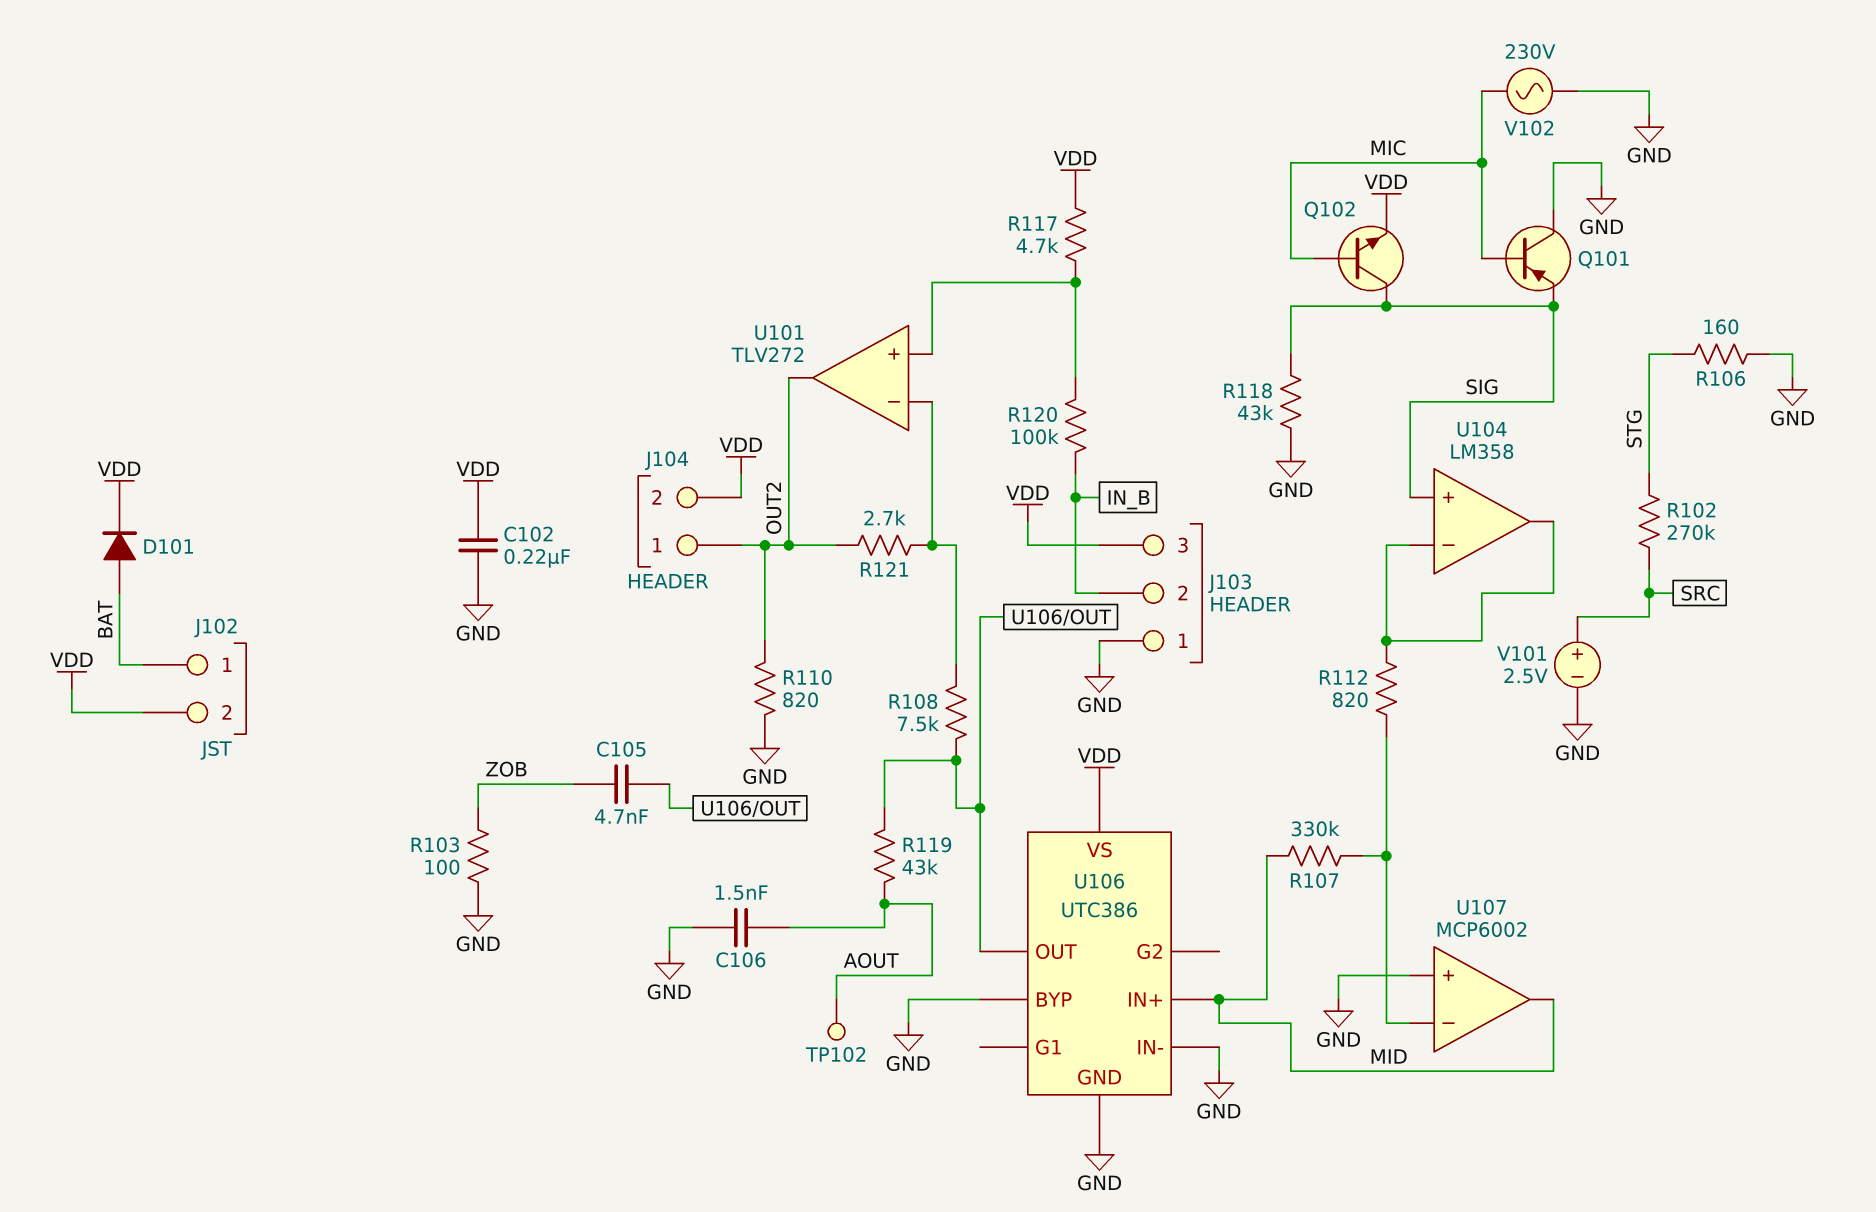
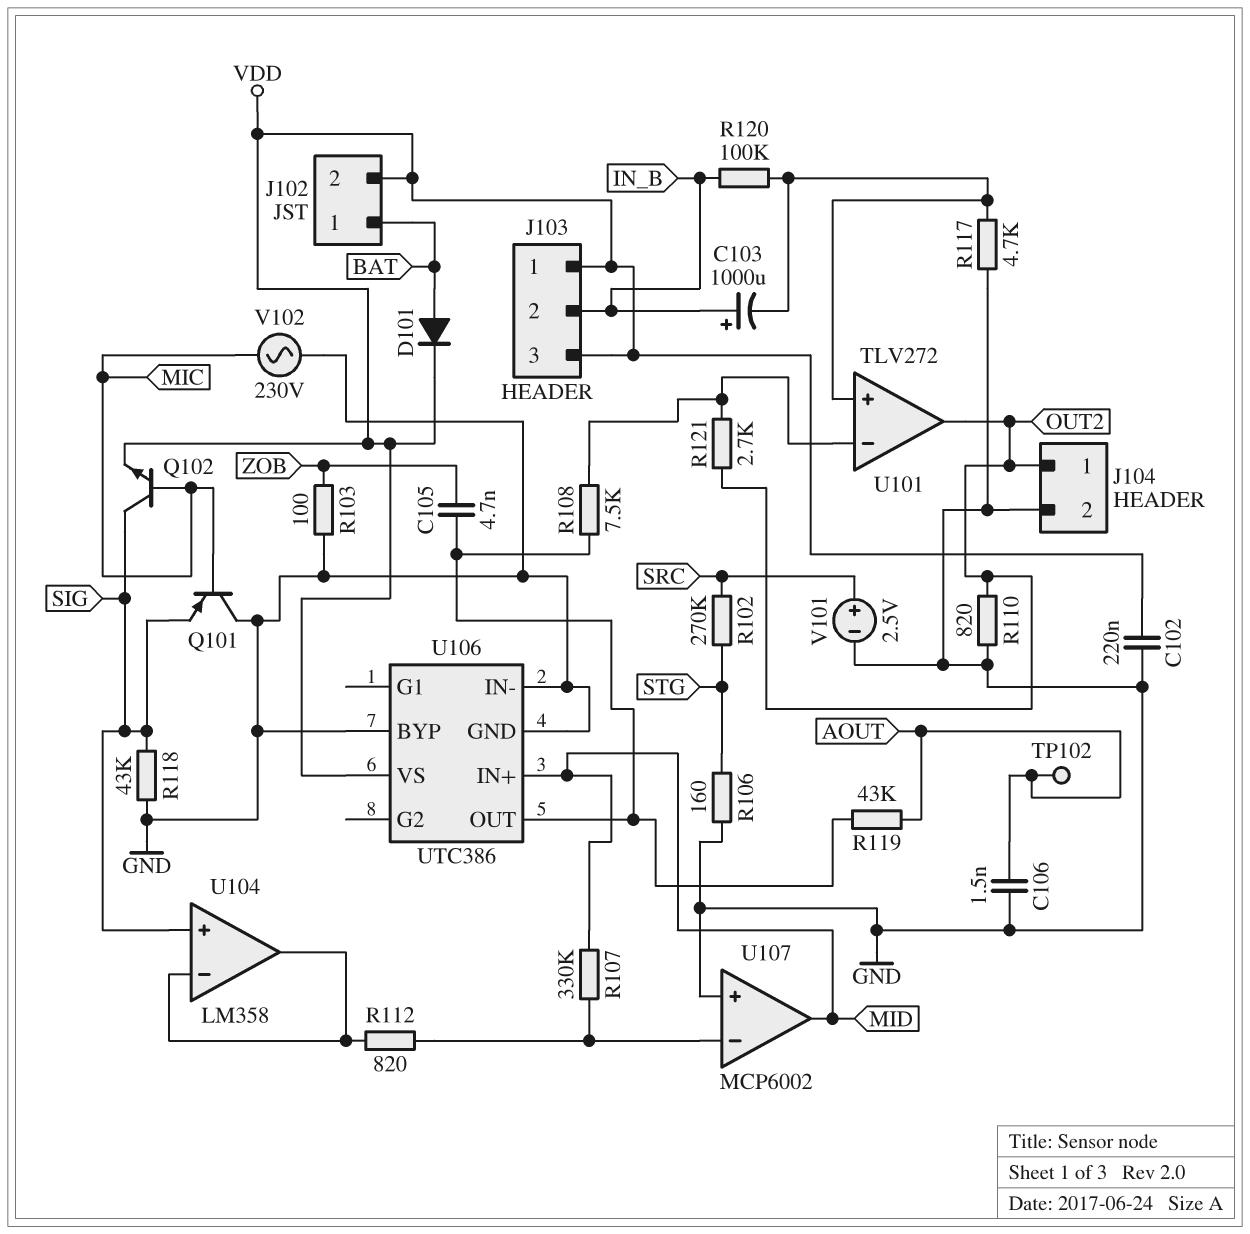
C103: none -> 1000uF (plus IN_B, minus U101/in+)
J103 pin 1: GND -> VDD
J104 pin 2: VDD -> GND
R117: 4.7k (U101/in+, VDD) -> 4.7k (GND, U101/in+)

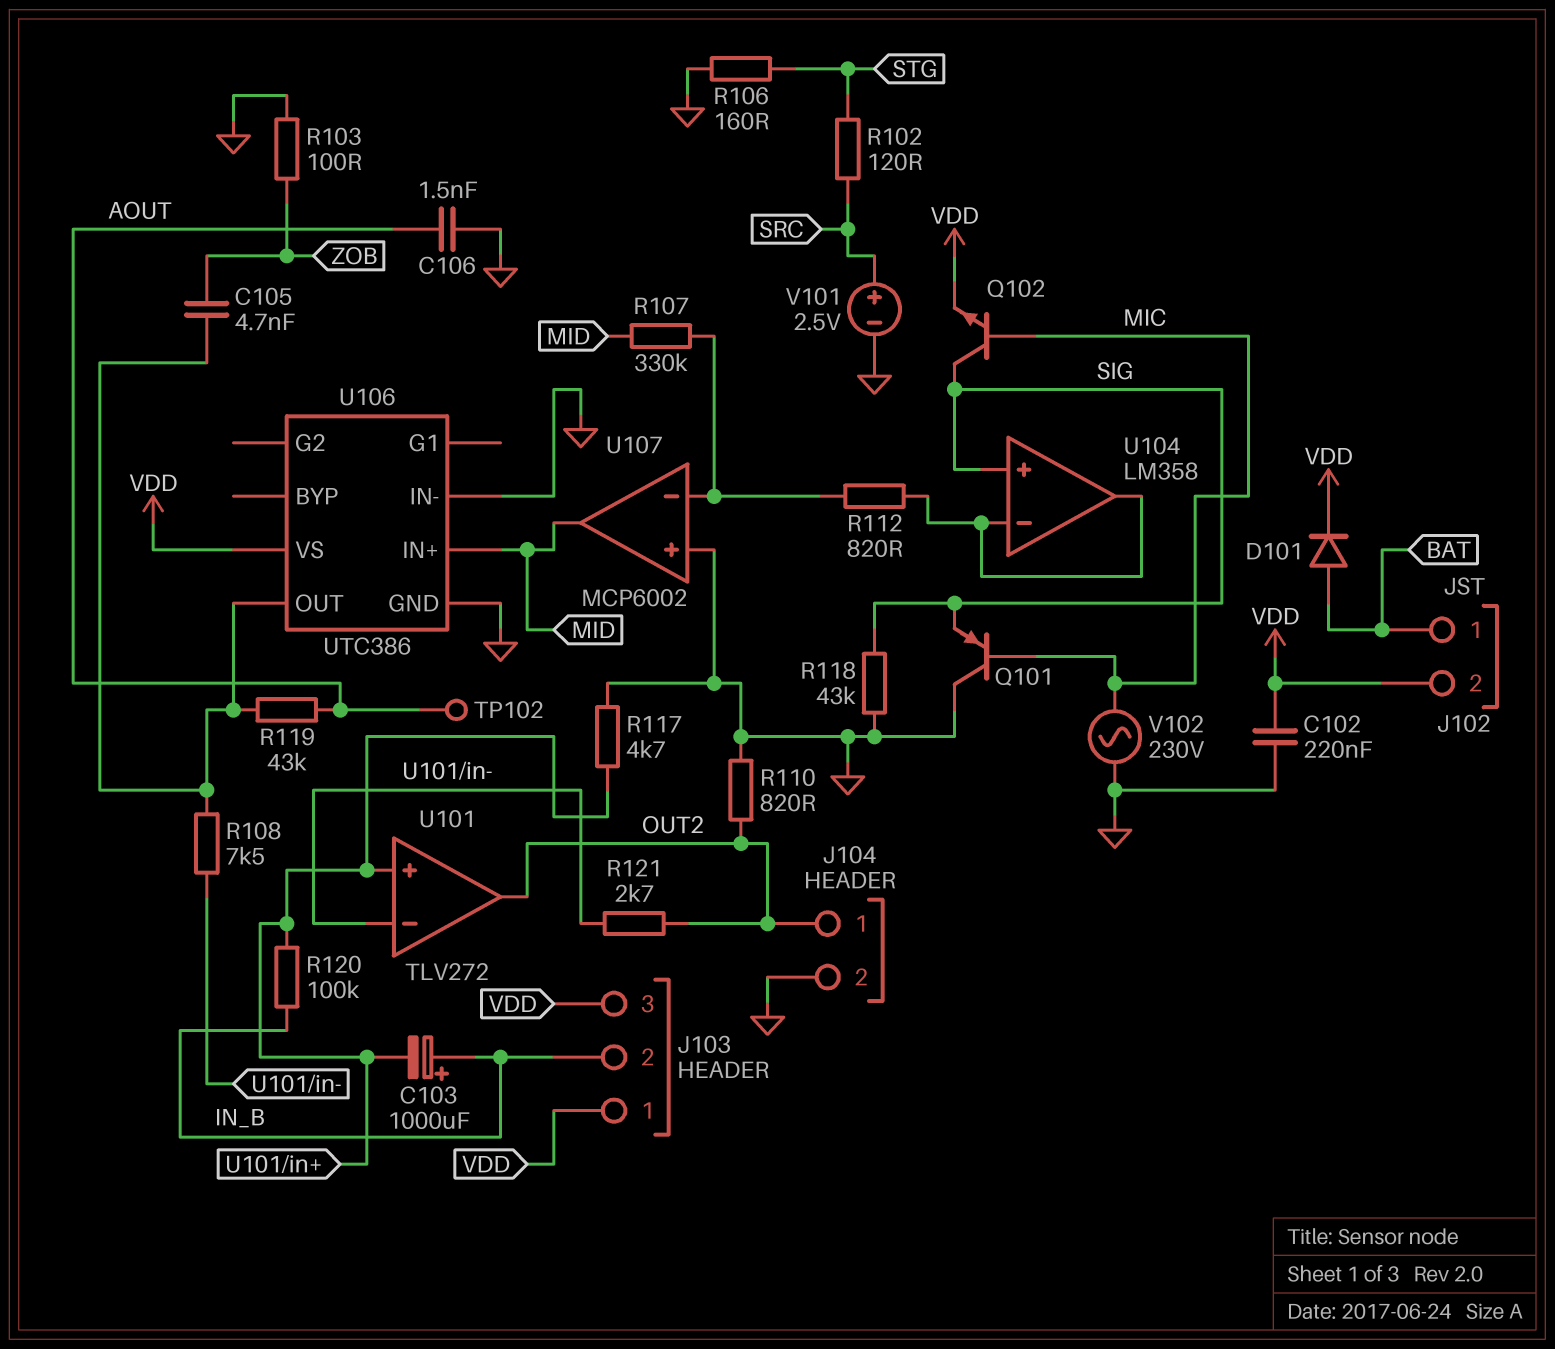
R102: 270k (SRC, STG) -> 120 (SRC, STG)
U106 pin BYP: GND -> none

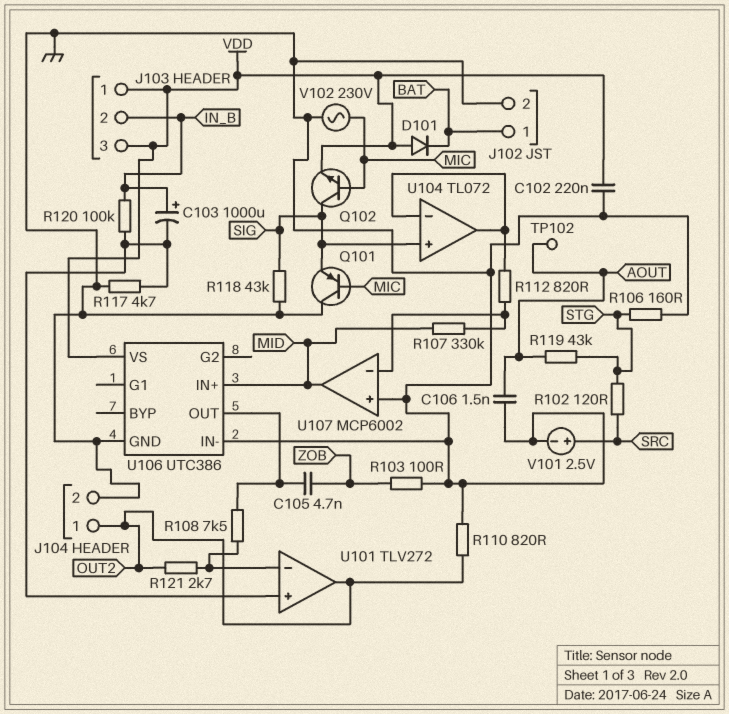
D101: diode (A BAT, K VDD) -> diode (A VDD, K BAT)
J102 pin 2: VDD -> GND
R119: 43k (AOUT, U106/OUT) -> 43k (AOUT, STG)
U104: LM358 -> TL072

